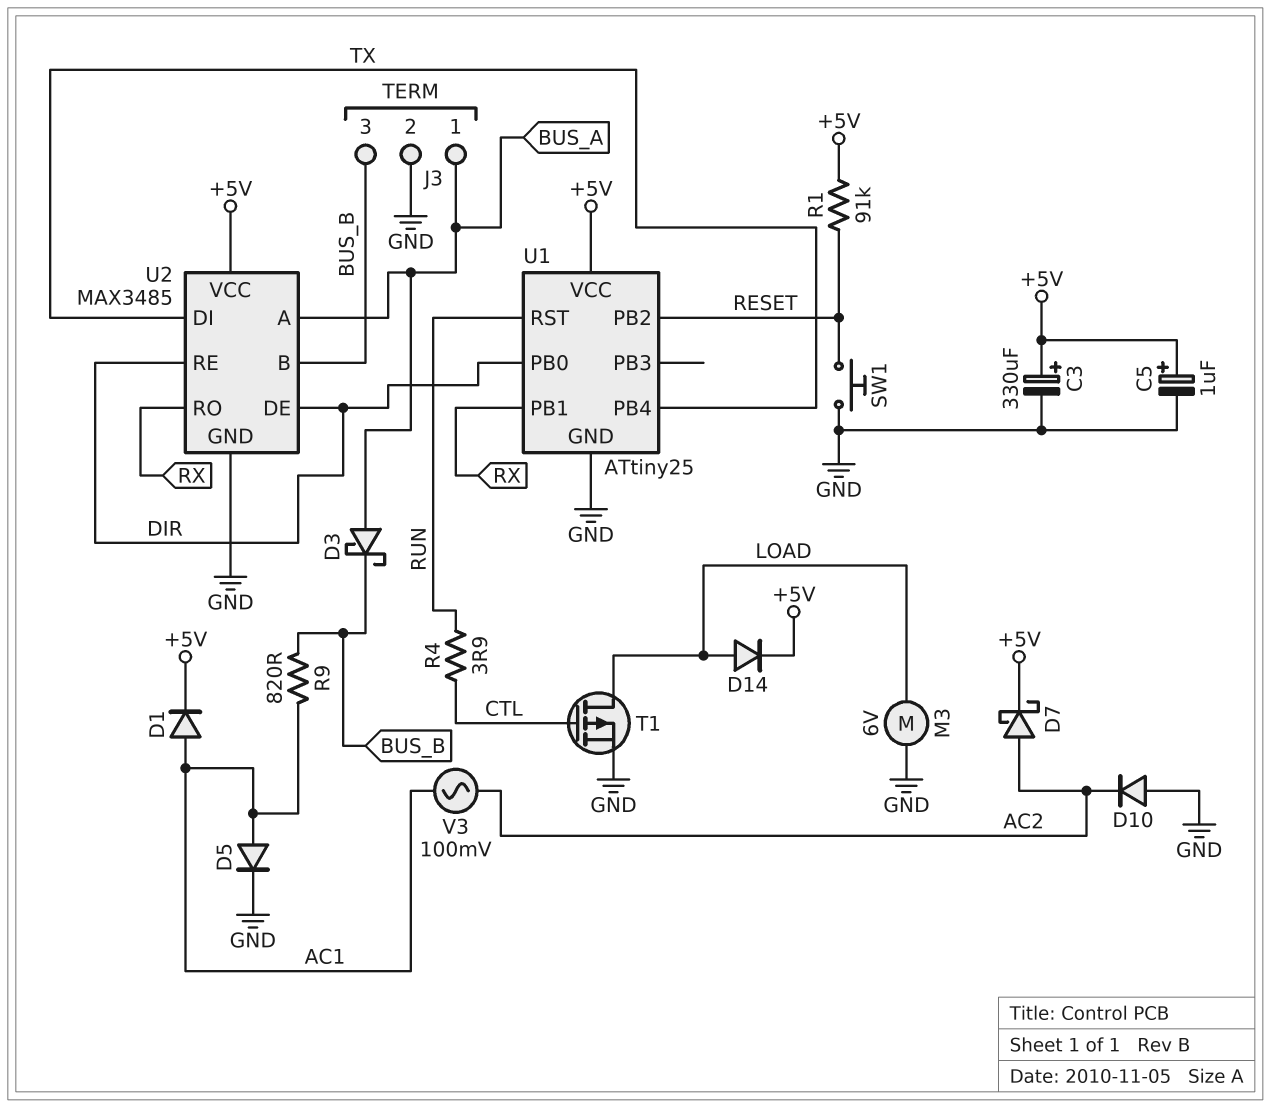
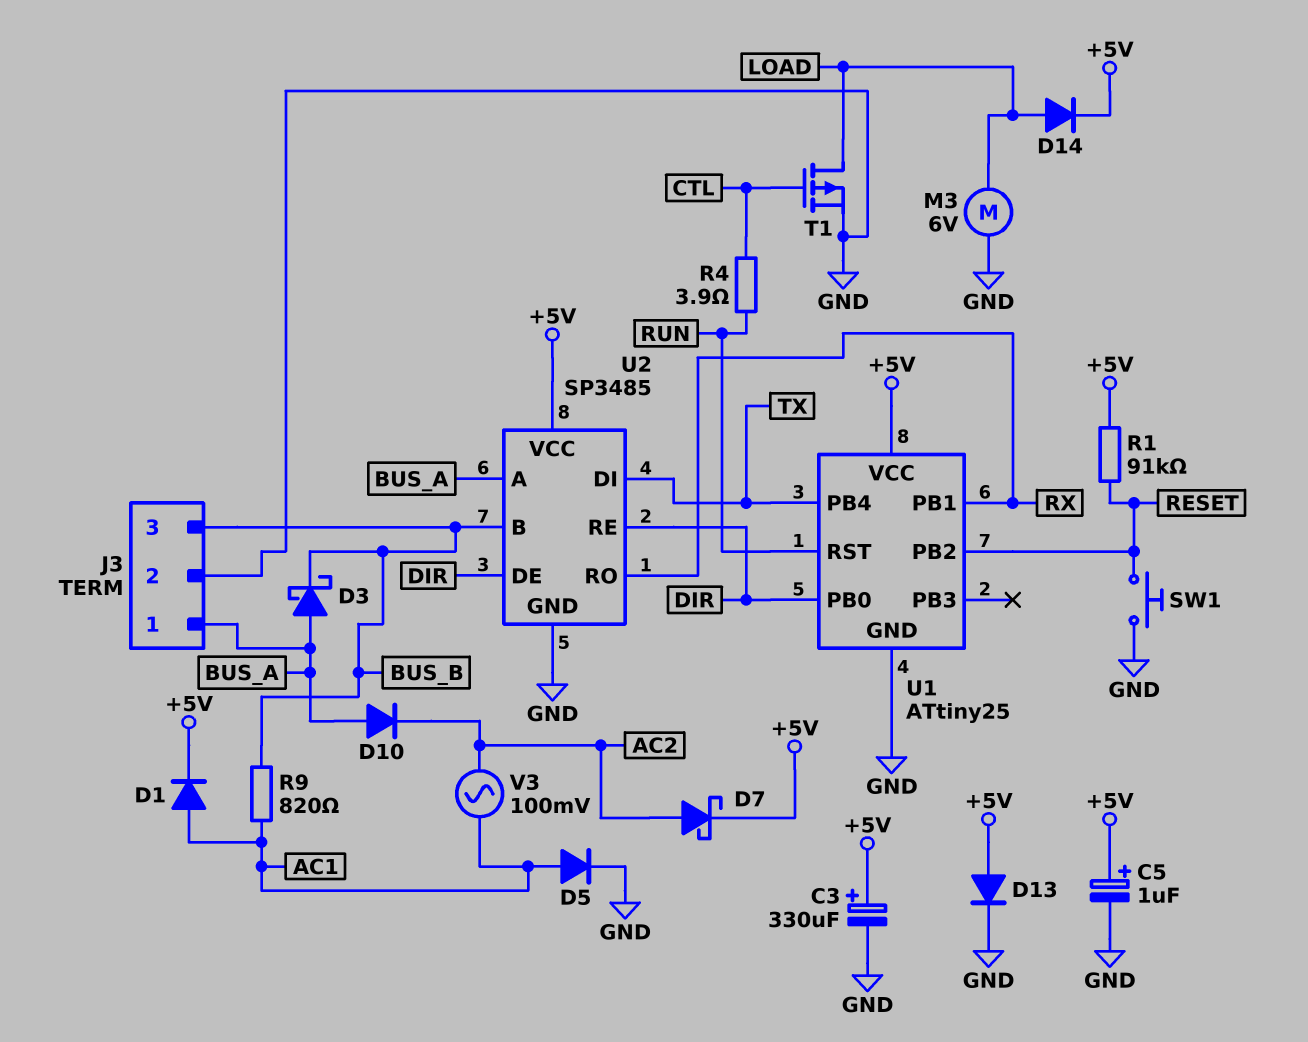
D10: diode (A GND, K AC2) -> diode (A BUS_A, K AC2)
D13: none -> diode (A +5V, K GND)
U2: MAX3485 -> SP3485

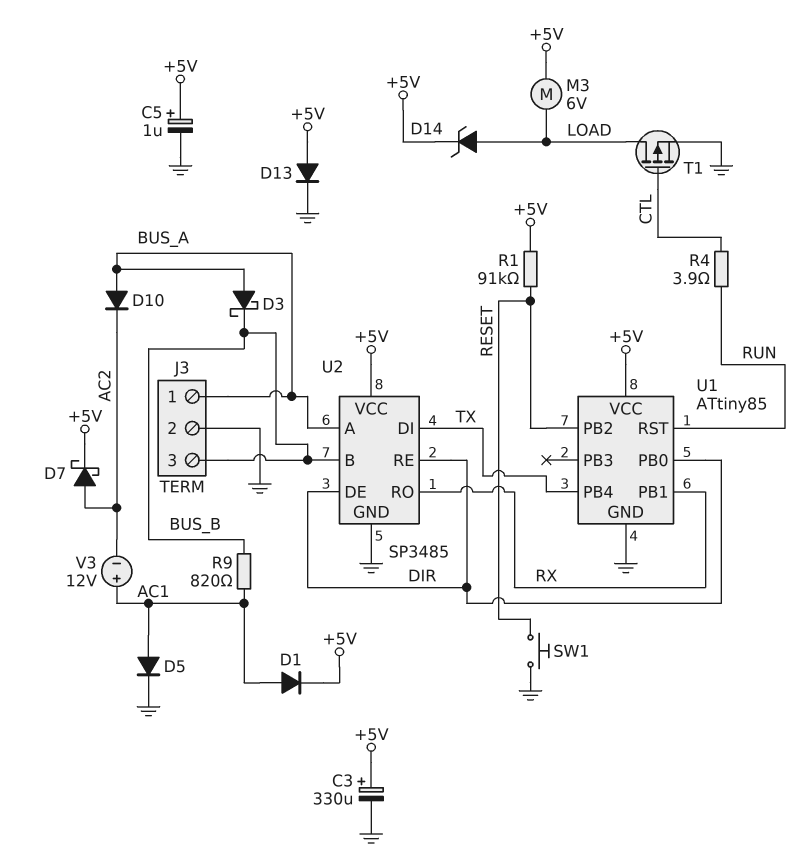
D14: diode (A LOAD, K +5V) -> zener (A LOAD, K +5V)
M3: motor 6V (GND, LOAD) -> motor 6V (+5V, LOAD)
U1: ATtiny25 -> ATtiny85
V3: AC 100mV (AC1, AC2) -> 12V (plus AC1, minus AC2)

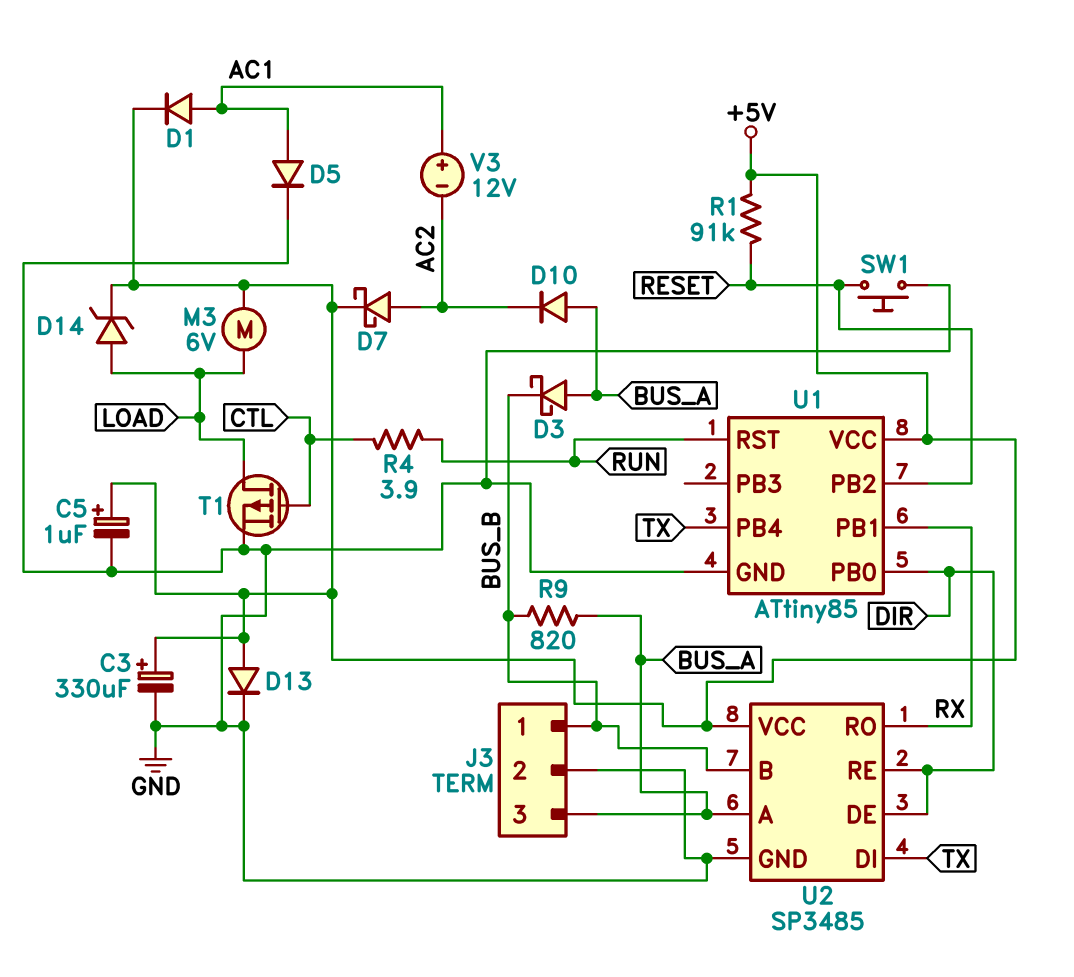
J3 pin 1: BUS_A -> BUS_B
J3 pin 3: BUS_B -> BUS_A
R9: 820 (AC1, BUS_B) -> 820 (BUS_A, BUS_B)

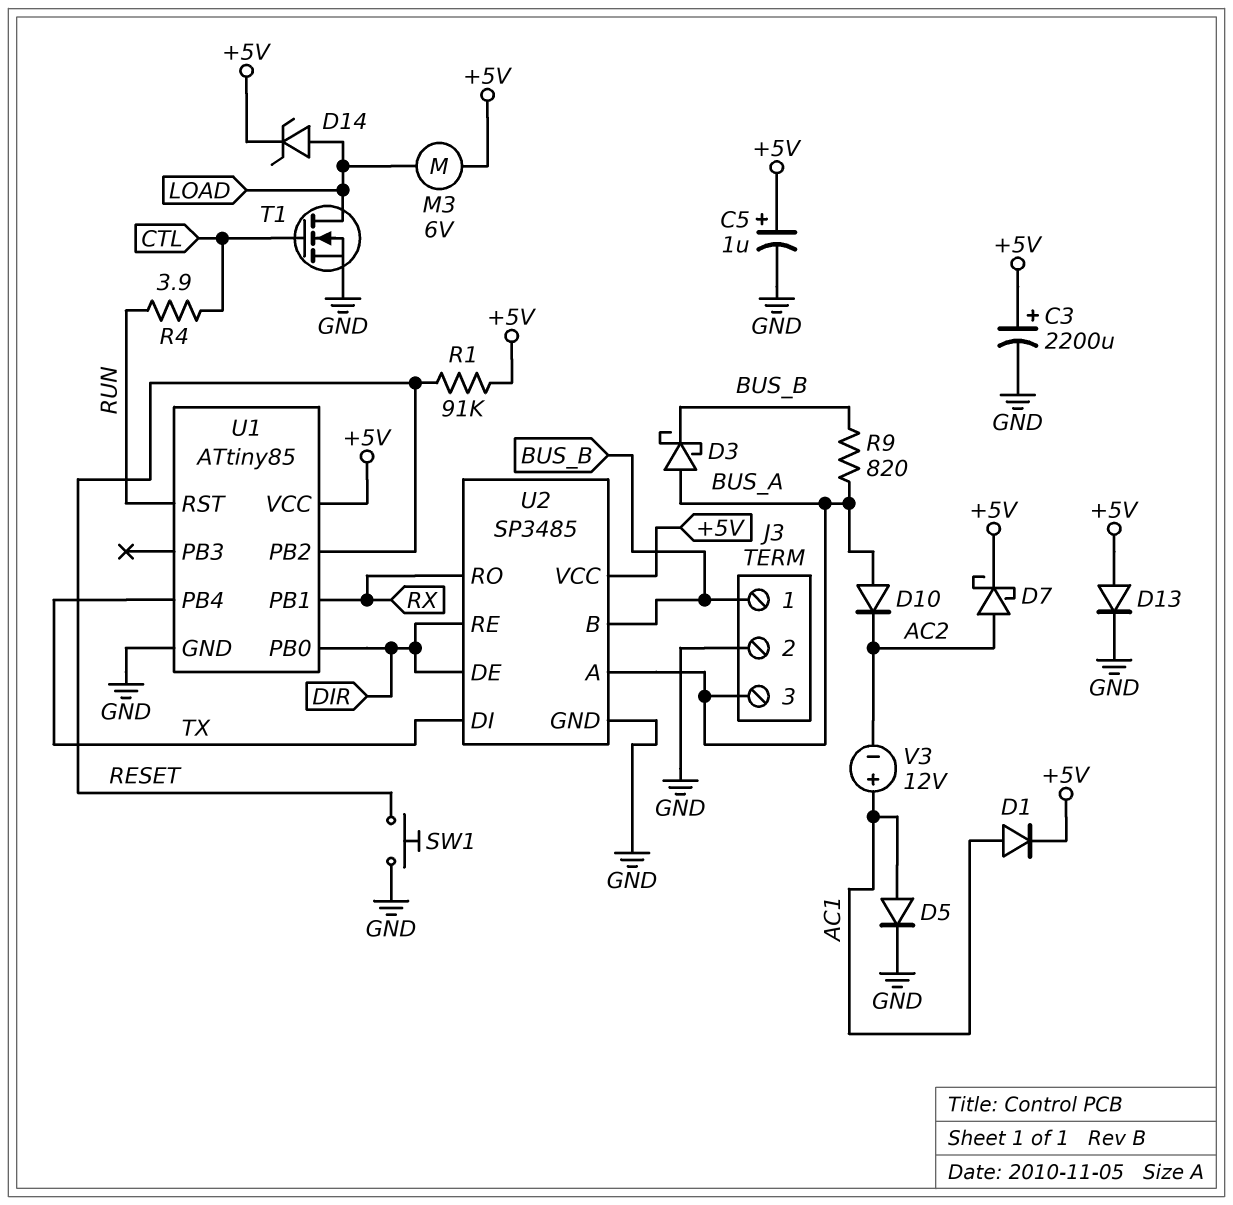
C3: 330uF (plus +5V, minus GND) -> 2200uF (plus +5V, minus GND)
T1: PMOS (G CTL, D LOAD, S GND) -> NMOS (G CTL, D LOAD, S GND)

